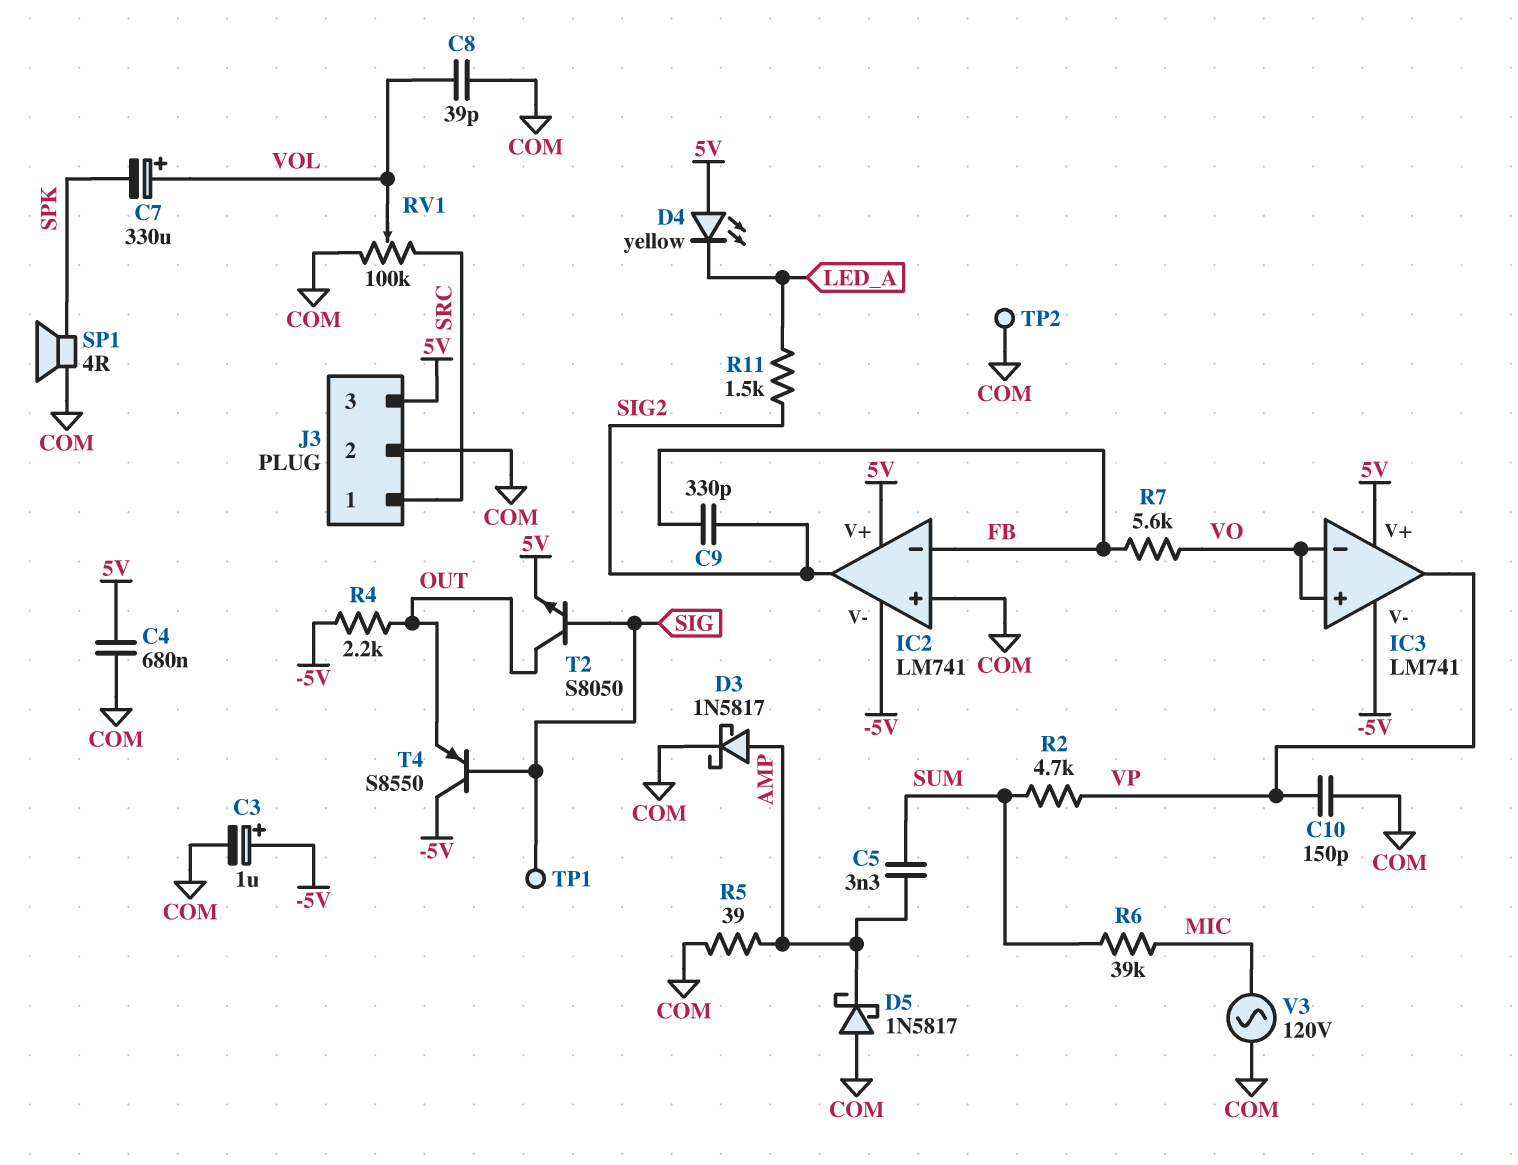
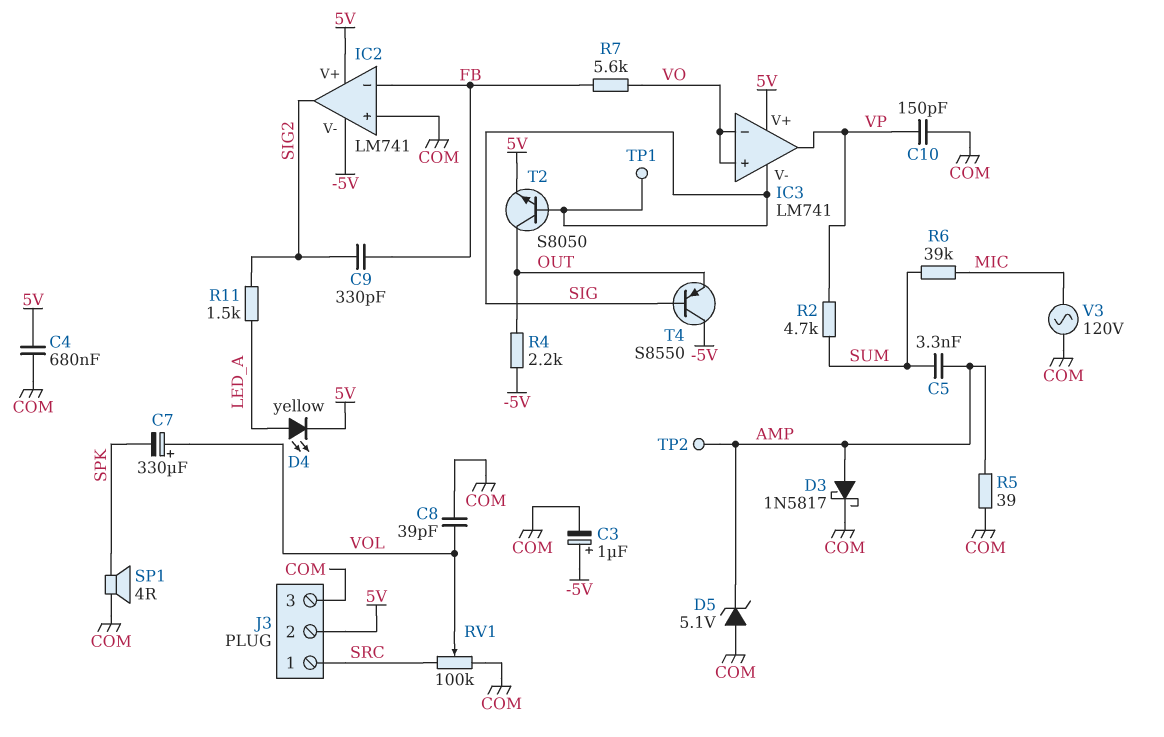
D4: LED yellow (A 5V, K LED_A) -> LED yellow (A LED_A, K 5V)
D5: schottky 1N5817 (A COM, K AMP) -> zener 5.1V (A COM, K AMP)
IC3 pin V-: -5V -> SIG
J3 pin 2: COM -> 5V
J3 pin 3: 5V -> COM
TP2: test point (COM) -> test point (AMP)

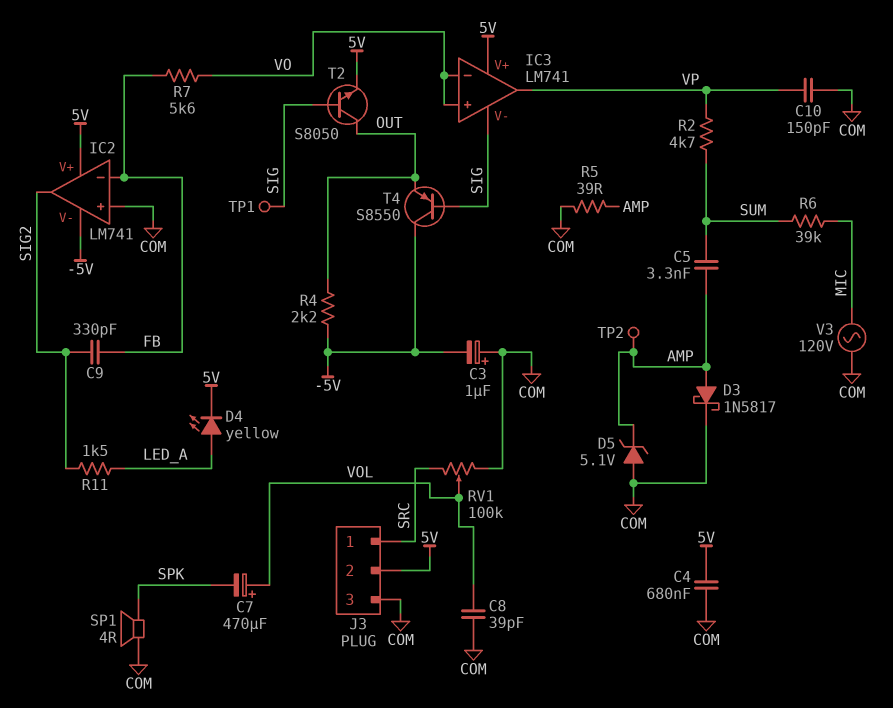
C3: 1uF (plus -5V, minus COM) -> 1uF (plus COM, minus -5V)
C7: 330uF (plus VOL, minus SPK) -> 470uF (plus VOL, minus SPK)

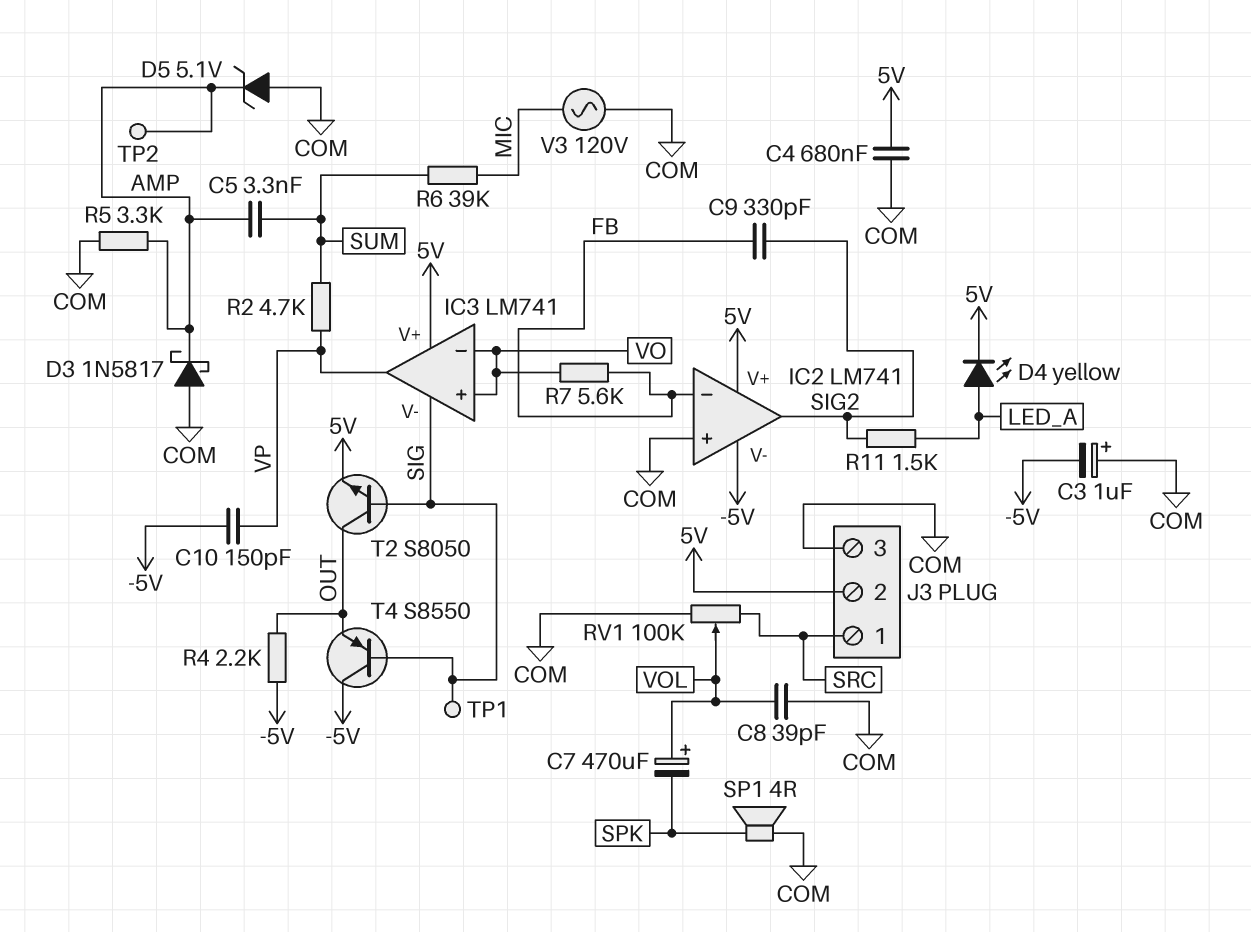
C10: 150pF (COM, VP) -> 150pF (-5V, VP)
D3: schottky 1N5817 (A AMP, K COM) -> schottky 1N5817 (A COM, K AMP)
R5: 39 (AMP, COM) -> 3.3k (AMP, COM)

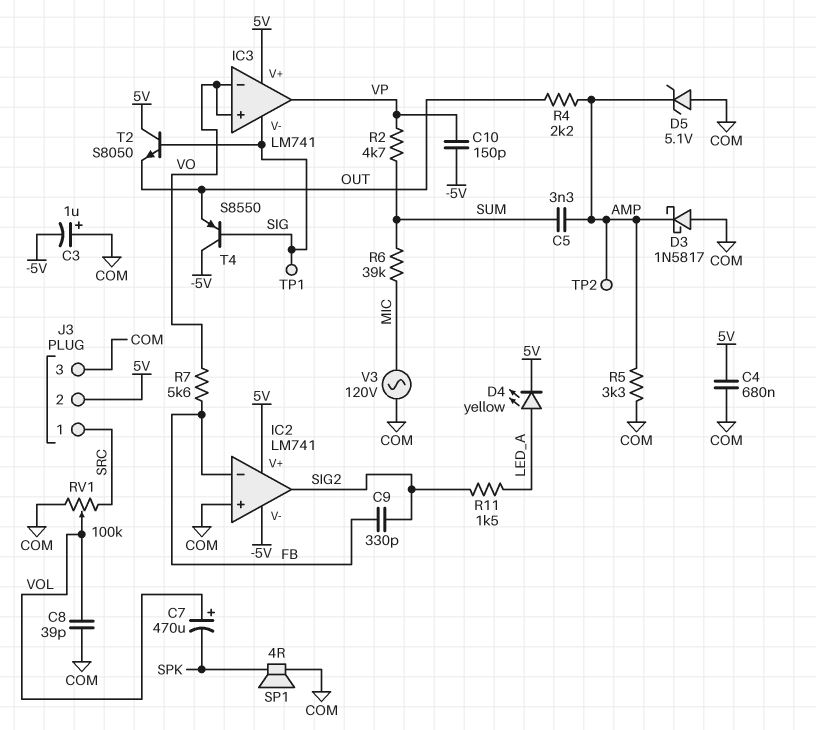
R4: 2.2k (-5V, OUT) -> 2.2k (AMP, OUT)
T2: NPN S8050 (B SIG, C OUT, E 5V) -> NPN S8050 (B SIG, C 5V, E OUT)

